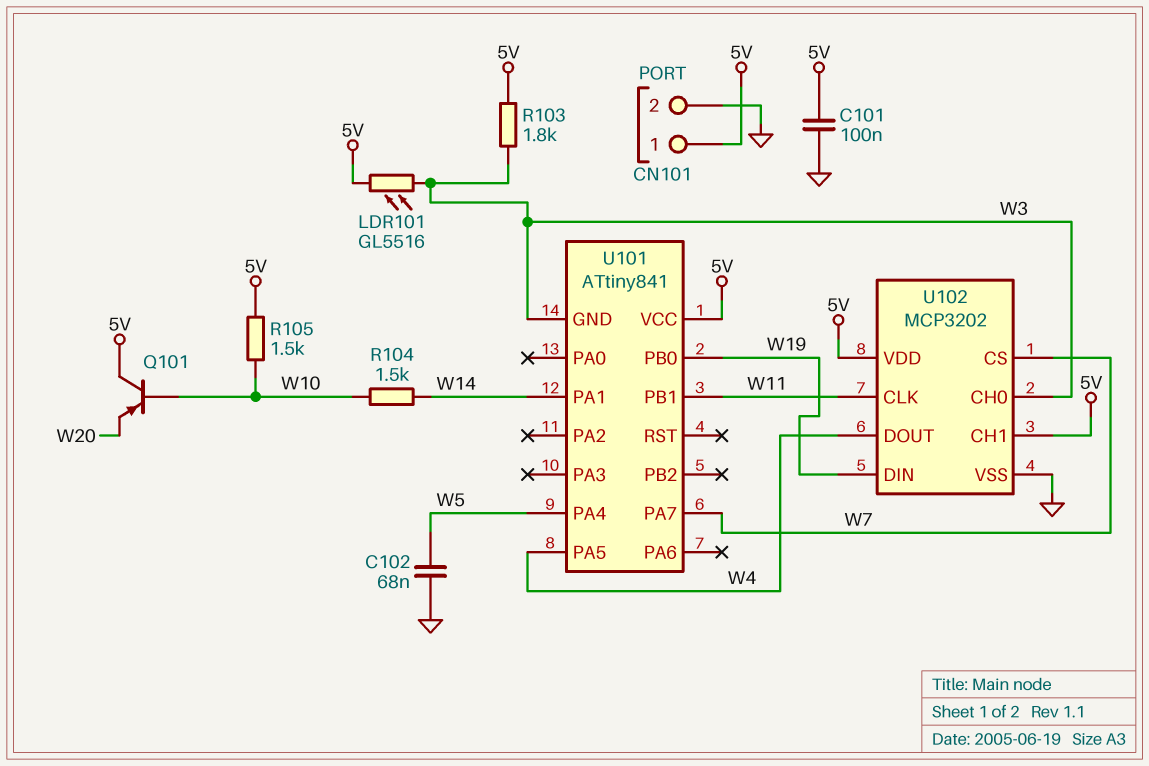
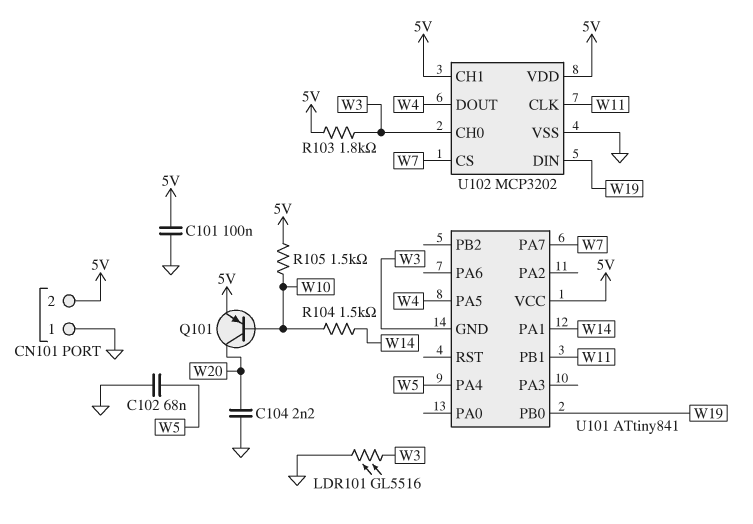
C104: none -> 2.2nF (GND, W20)
CN101 pin 1: 5V -> GND
CN101 pin 2: GND -> 5V
LDR101: GL5516 (5V, W3) -> GL5516 (GND, W3)
Q101: PNP (B W10, C 5V, E W20) -> PNP (B W10, C W20, E 5V)

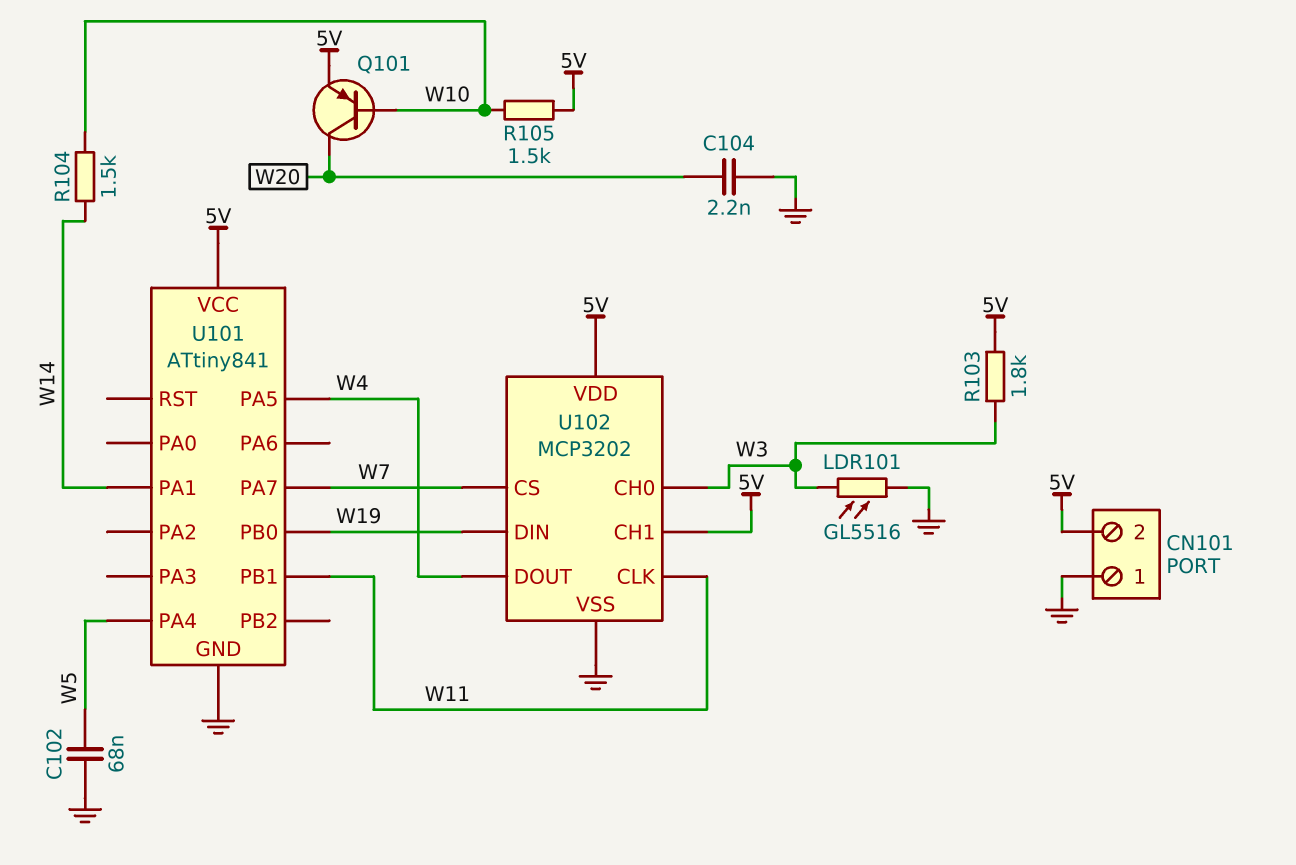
C101: 100nF (5V, GND) -> none
U101 pin GND: W3 -> GND

